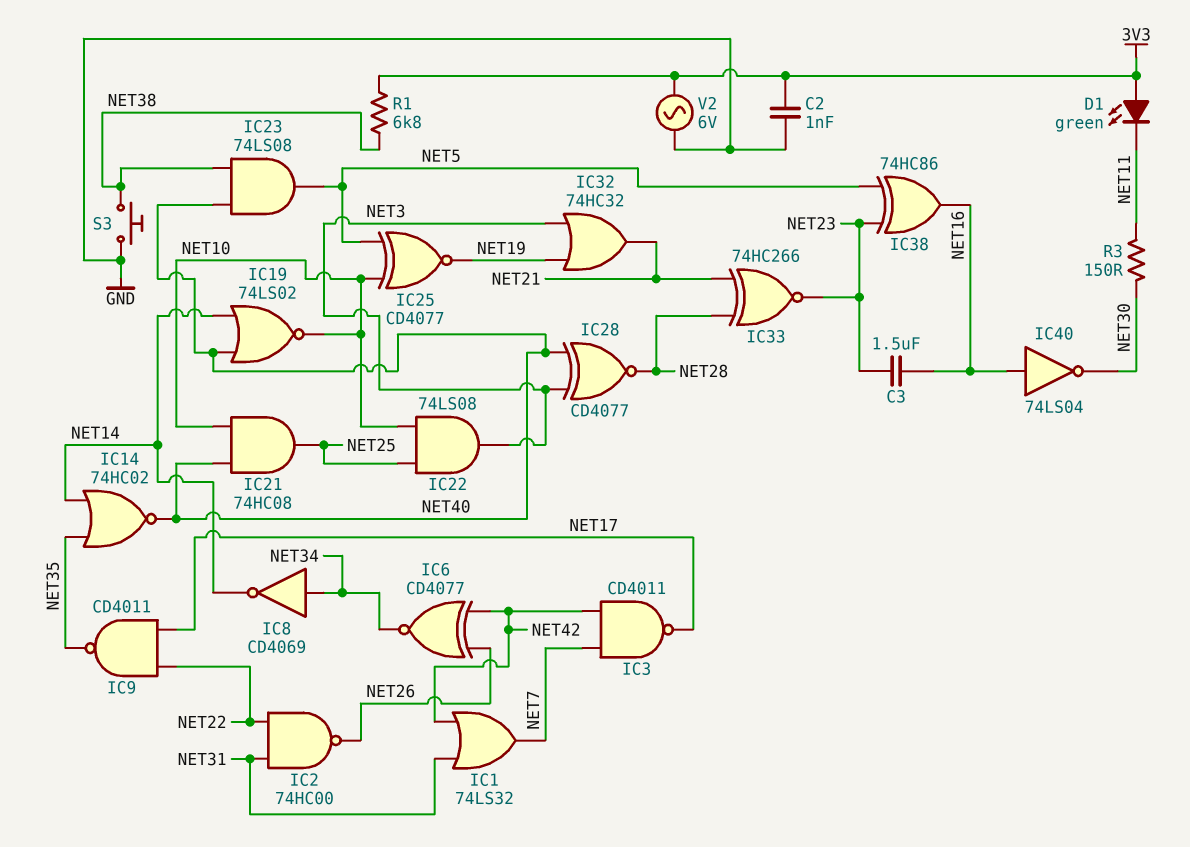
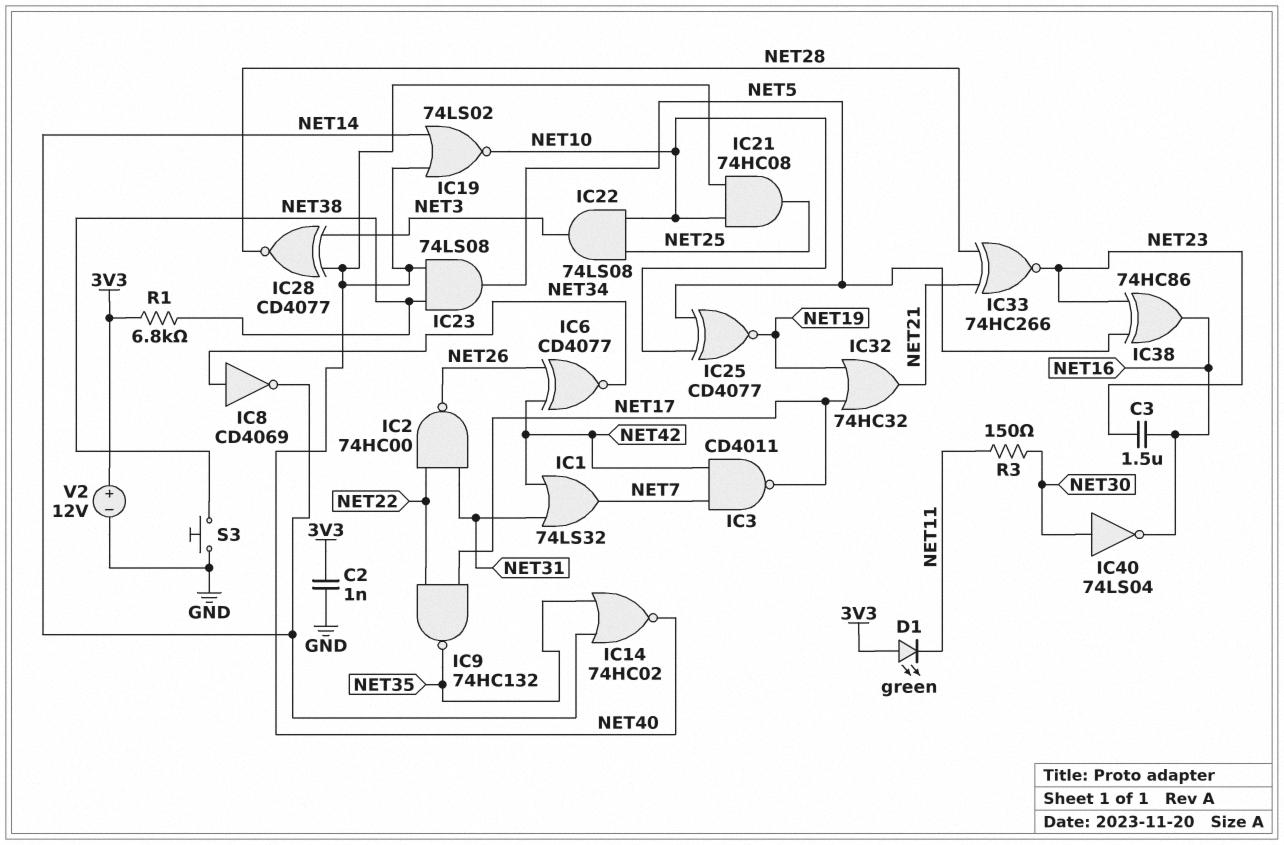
IC9: NAND CD4011 (in NET17, in NET22, out NET35) -> NAND 74HC132 (in NET17, in NET22, out NET35)
IC32: OR 74HC32 (in NET3, in NET19, out NET21) -> OR 74HC32 (in NET17, in NET19, out NET21)
IC40: NOT 74LS04 (in NET16, out NET30) -> NOT 74LS04 (in NET30, out NET16)
V2: AC 6V (3V3, GND) -> 12V (plus 3V3, minus GND)

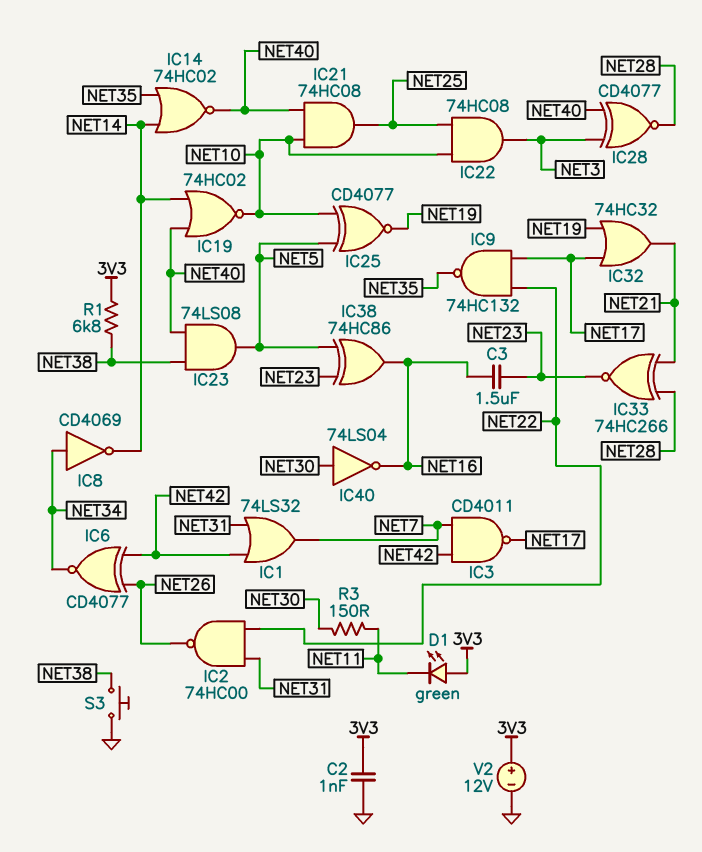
IC19: NOR 74LS02 (in NET14, in NET40, out NET10) -> NOR 74HC02 (in NET14, in NET40, out NET10)
IC22: AND 74LS08 (in NET10, in NET25, out NET3) -> AND 74HC08 (in NET10, in NET25, out NET3)

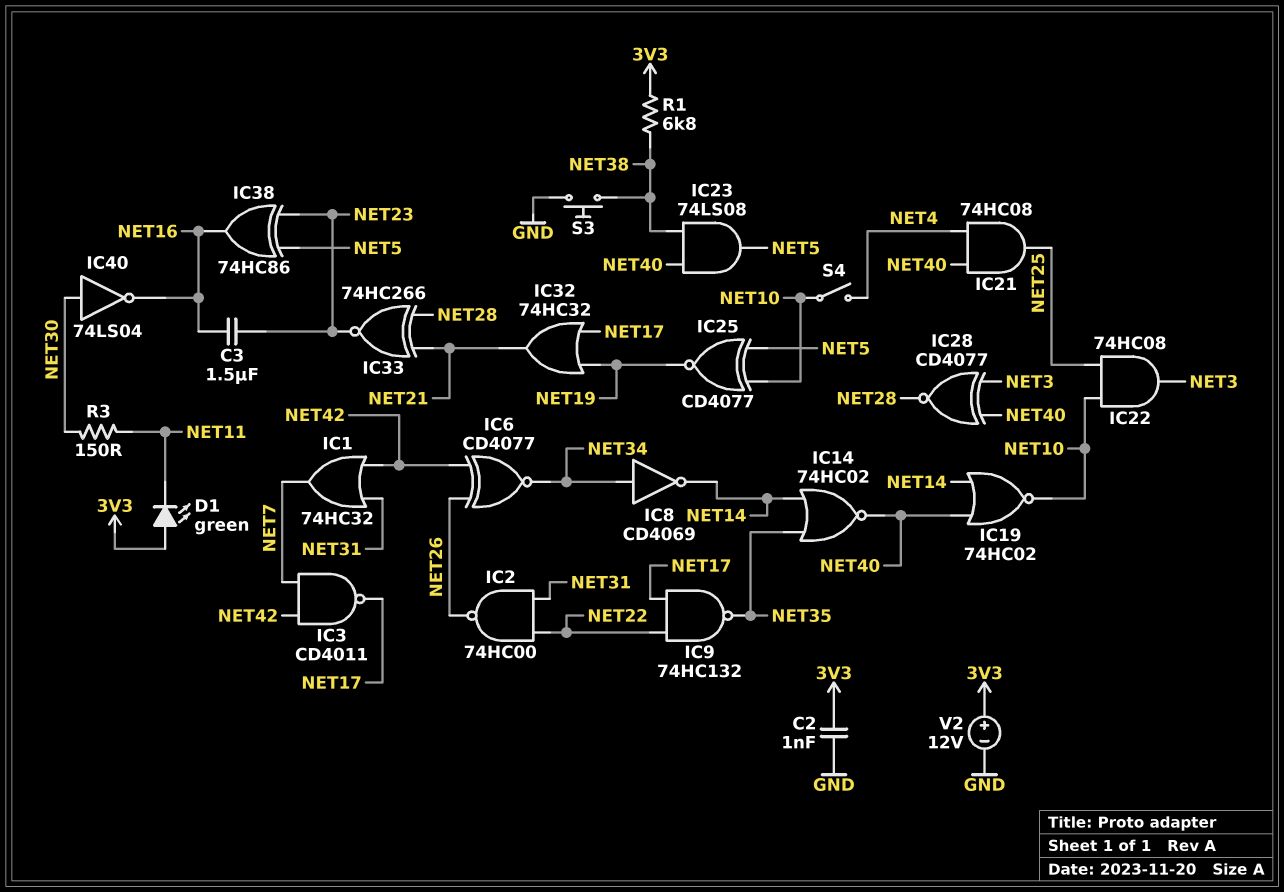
IC1: OR 74LS32 (in NET31, in NET42, out NET7) -> OR 74HC32 (in NET31, in NET42, out NET7)
IC21: AND 74HC08 (in NET10, in NET40, out NET25) -> AND 74HC08 (in NET4, in NET40, out NET25)
S4: none -> switch (NET4, NET10)

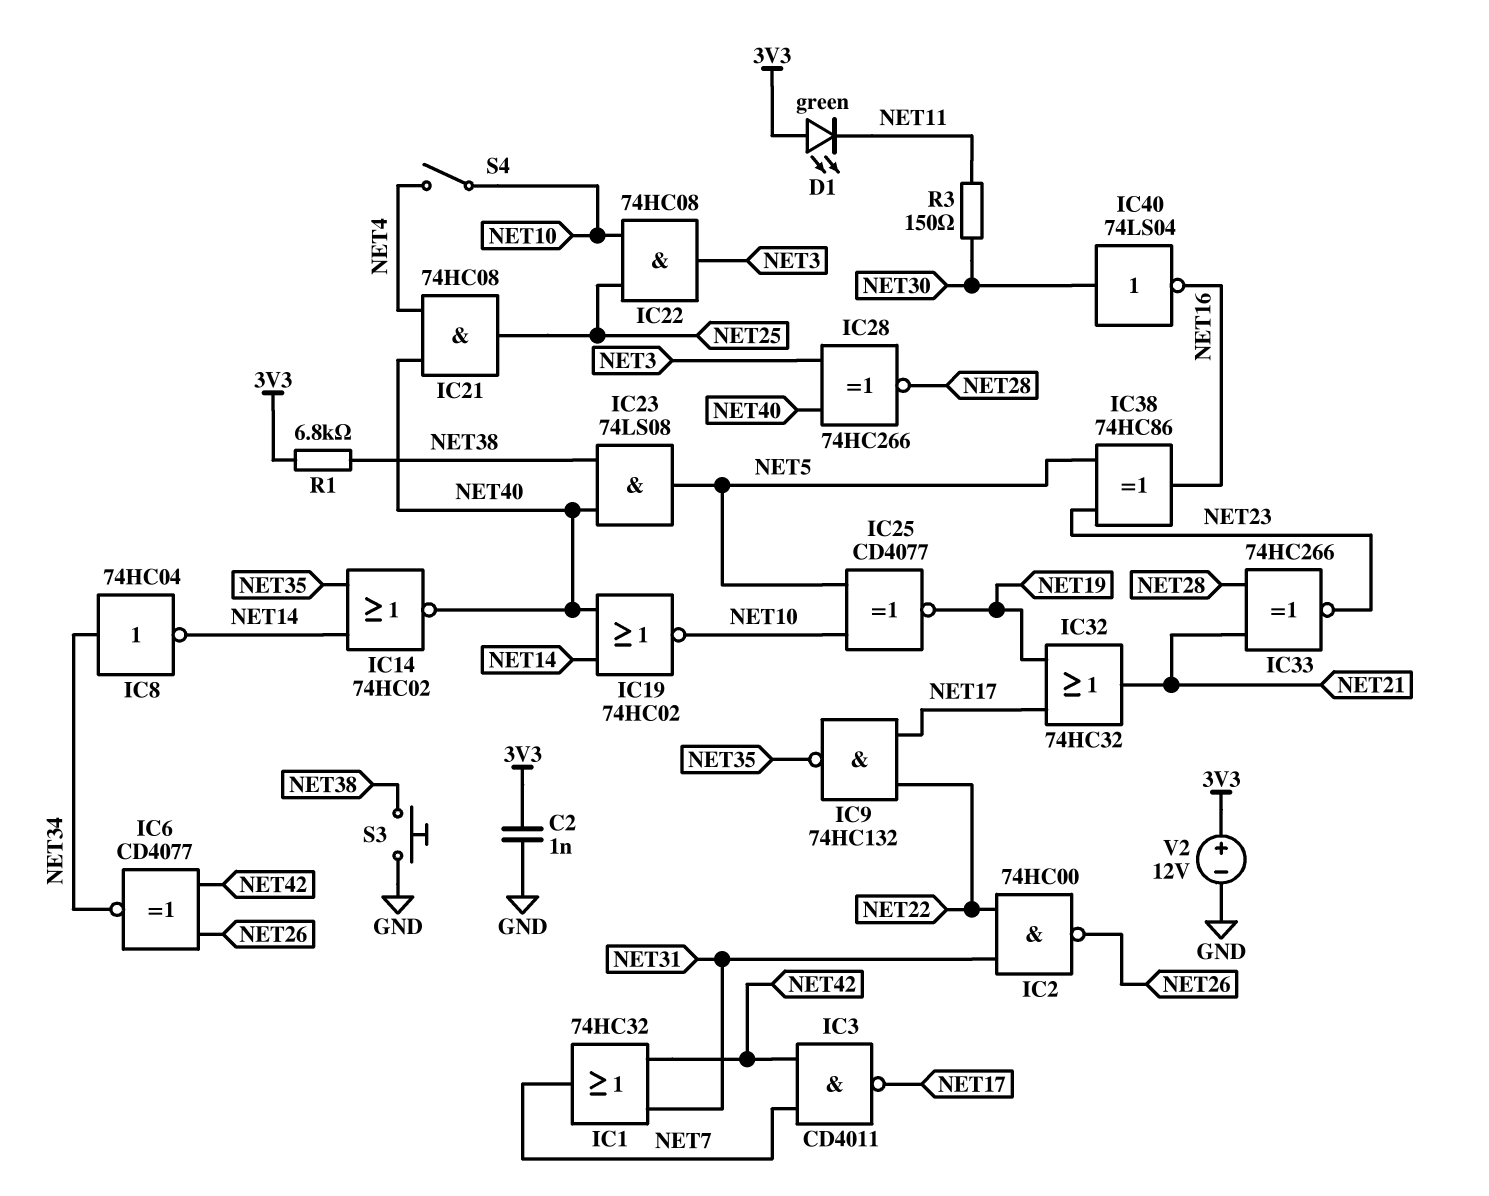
C3: 1.5uF (NET16, NET23) -> none
IC8: NOT CD4069 (in NET34, out NET14) -> NOT 74HC04 (in NET34, out NET14)
IC28: XNOR CD4077 (in NET3, in NET40, out NET28) -> XNOR 74HC266 (in NET3, in NET40, out NET28)

